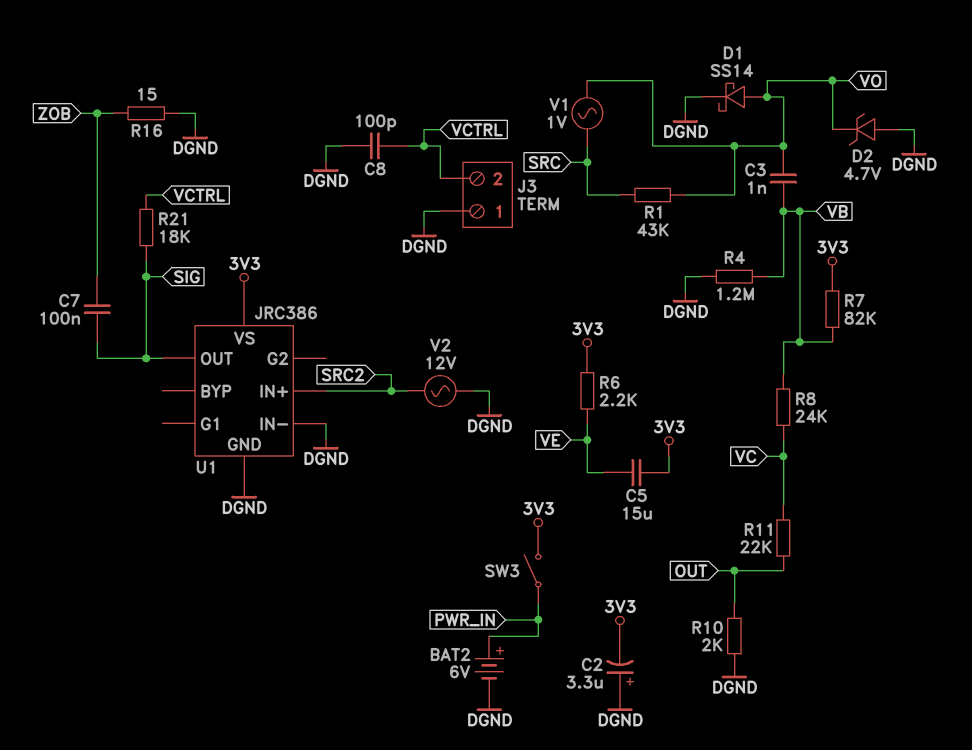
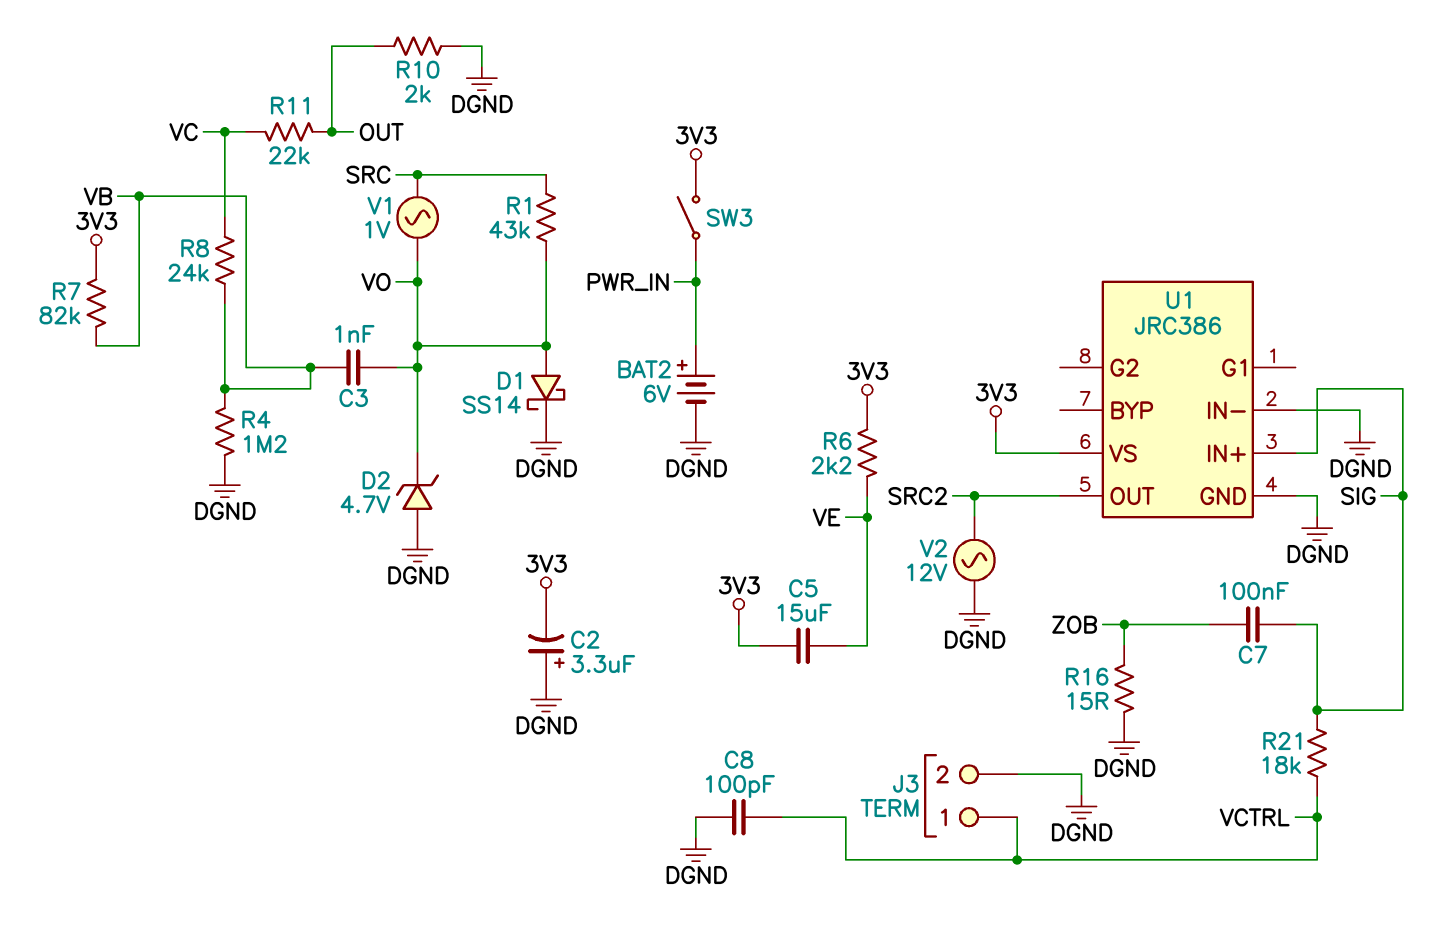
J3 pin 1: DGND -> VCTRL
J3 pin 2: VCTRL -> DGND
U1 pin IN+: SRC2 -> SIG
U1 pin OUT: SIG -> SRC2

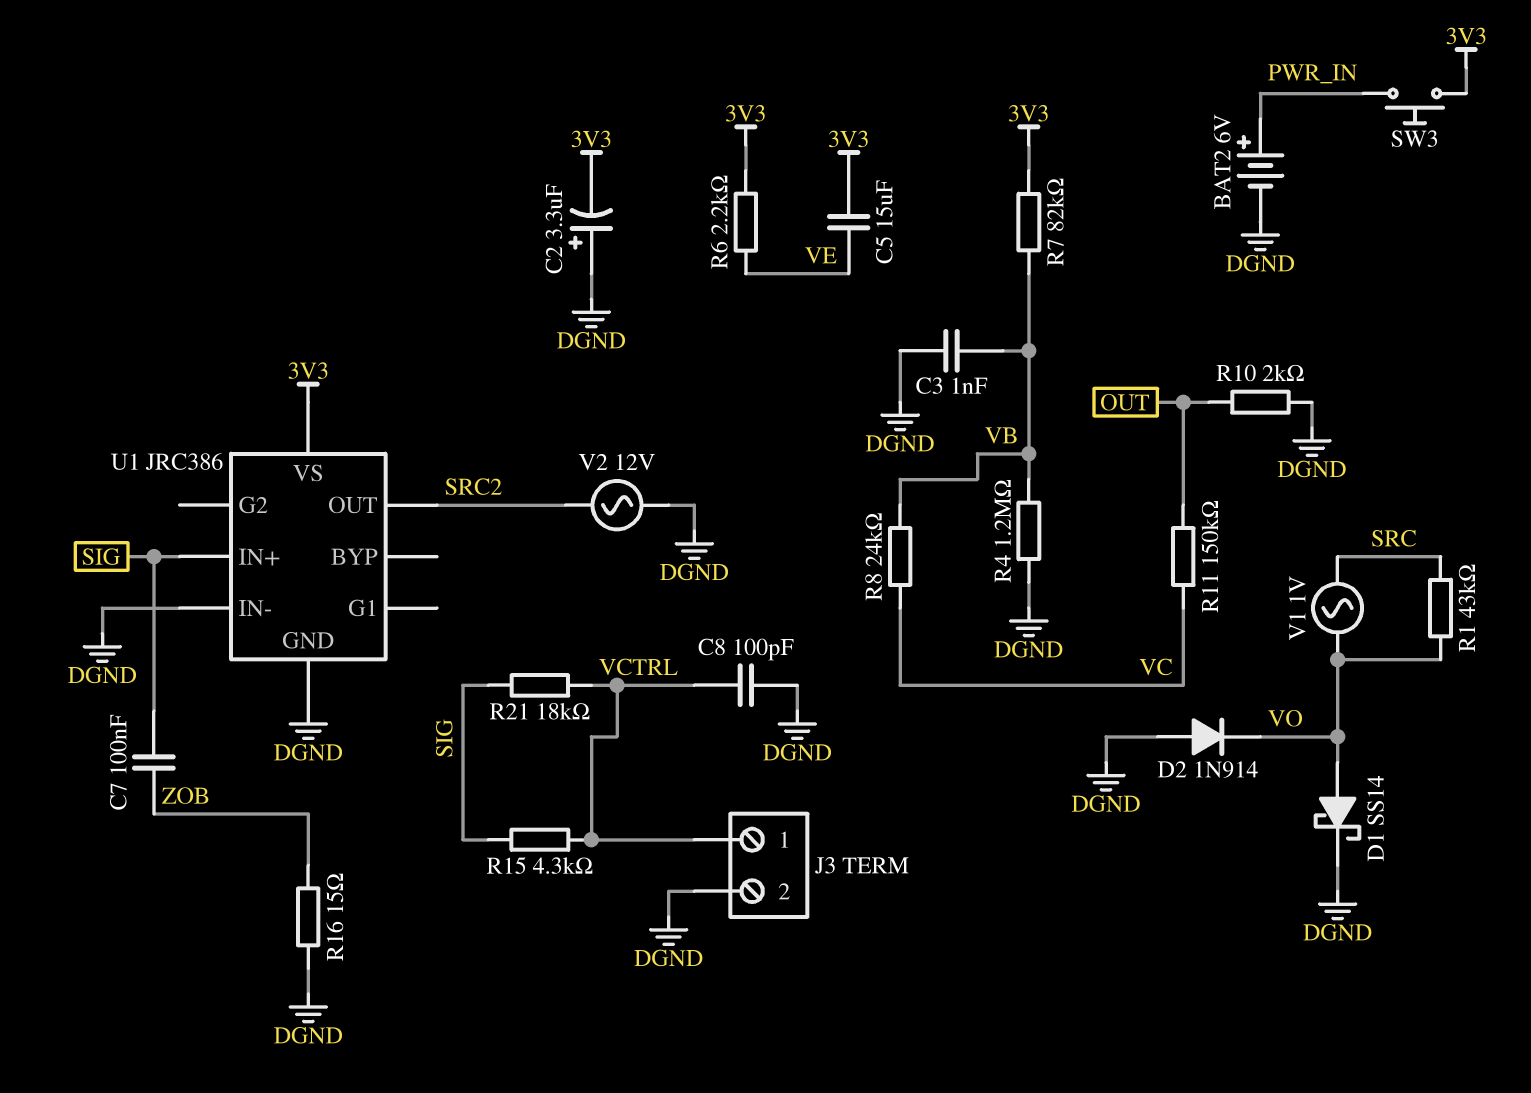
C3: 1nF (VB, VO) -> 1nF (DGND, VB)
D2: zener 4.7V (A DGND, K VO) -> diode 1N914 (A DGND, K VO)
R11: 22k (OUT, VC) -> 150k (OUT, VC)
R15: none -> 4.3k (SIG, VCTRL)
SW3: switch (3V3, PWR_IN) -> button (3V3, PWR_IN)

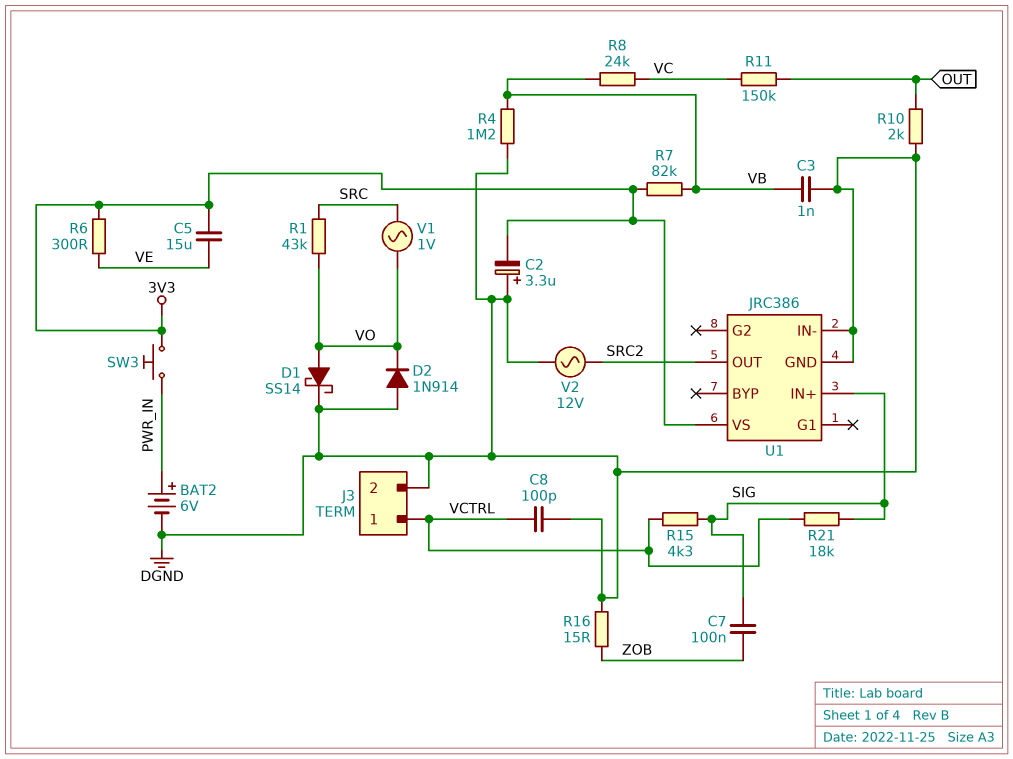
R6: 2.2k (3V3, VE) -> 300 (3V3, VE)

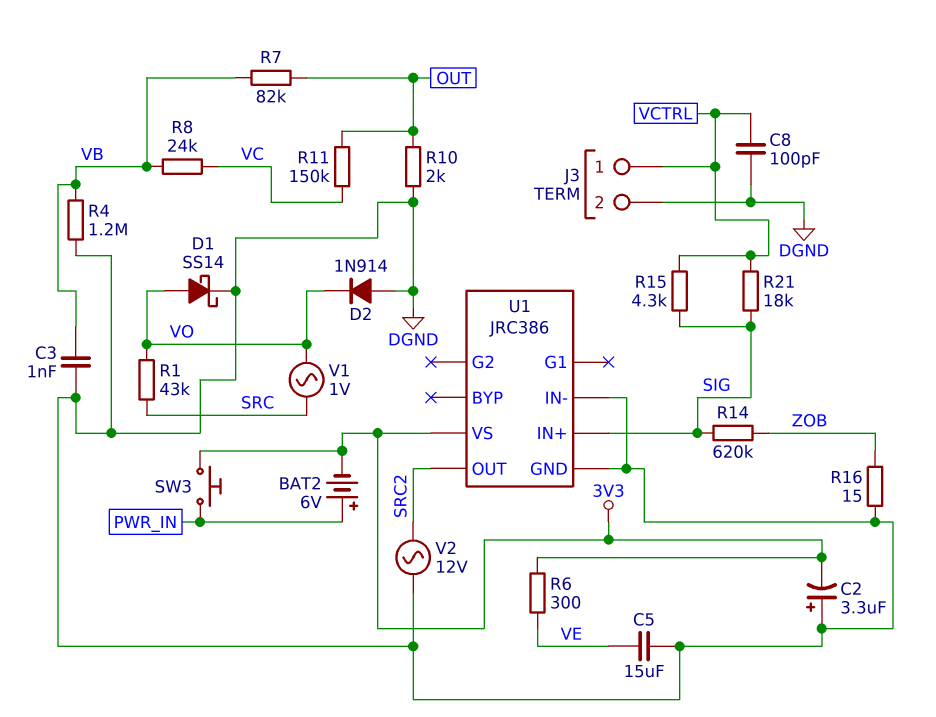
BAT2: 6V (plus PWR_IN, minus DGND) -> 6V (plus PWR_IN, minus 3V3)
C5: 15uF (3V3, VE) -> 15uF (DGND, VE)
C7: 100nF (SIG, ZOB) -> none
R7: 82k (3V3, VB) -> 82k (OUT, VB)
R14: none -> 620k (SIG, ZOB)

